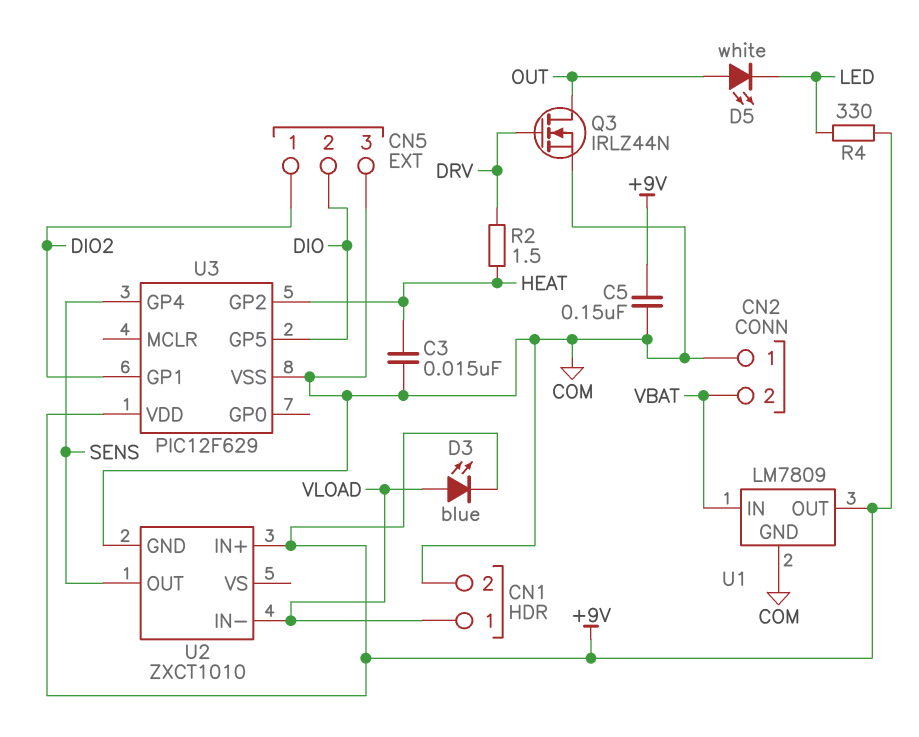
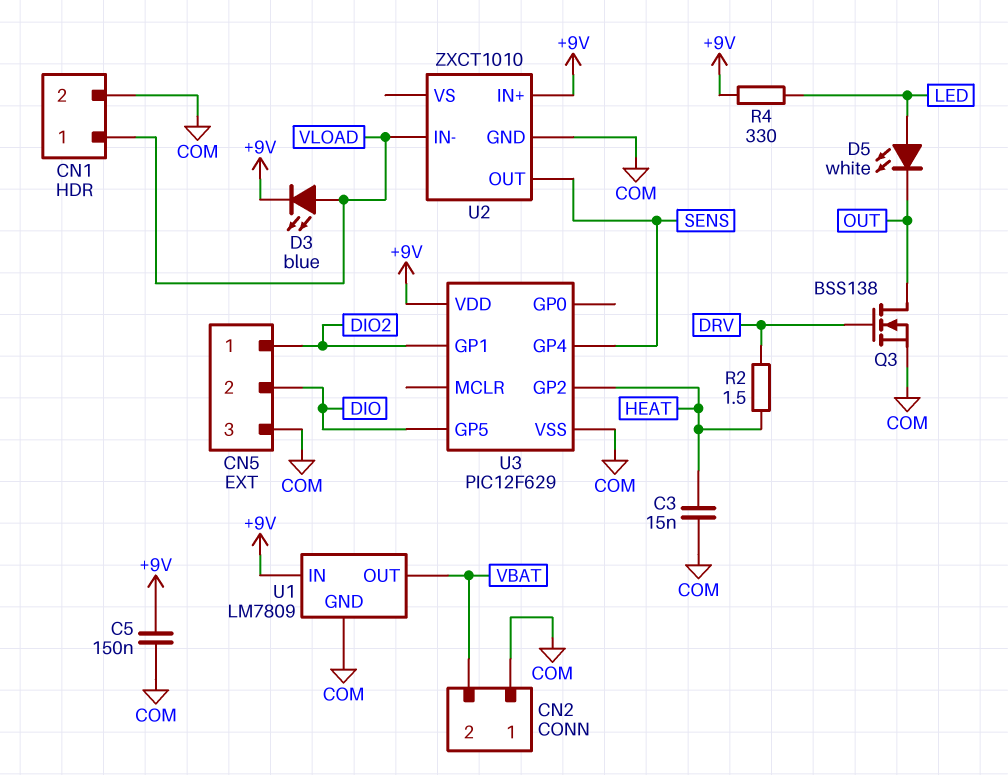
D5: LED white (A OUT, K LED) -> LED white (A LED, K OUT)
Q3: NMOS IRLZ44N (G DRV, D OUT, S COM) -> NMOS BSS138 (G DRV, D OUT, S COM)
U1 pin IN: VBAT -> +9V
U1 pin OUT: +9V -> VBAT

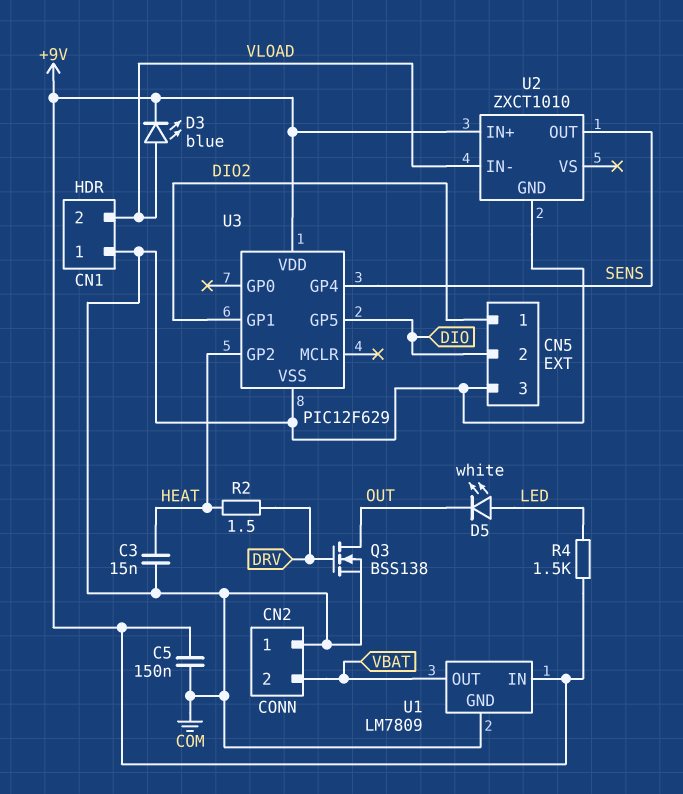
CN1 pin 1: VLOAD -> COM
CN1 pin 2: COM -> VLOAD
R4: 330 (+9V, LED) -> 1.5k (+9V, LED)

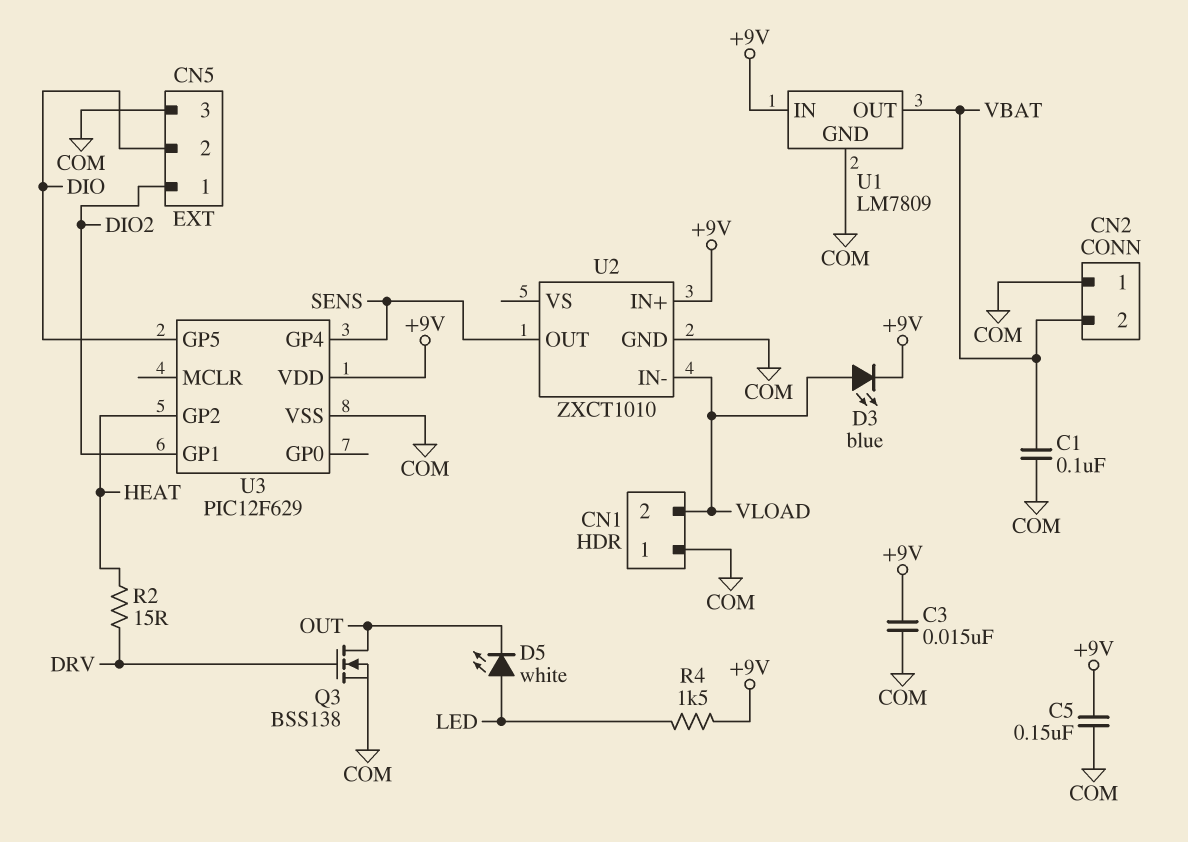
C1: none -> 100nF (COM, VBAT)
C3: 15nF (COM, HEAT) -> 15nF (+9V, COM)
R2: 1.5 (DRV, HEAT) -> 15 (DRV, HEAT)

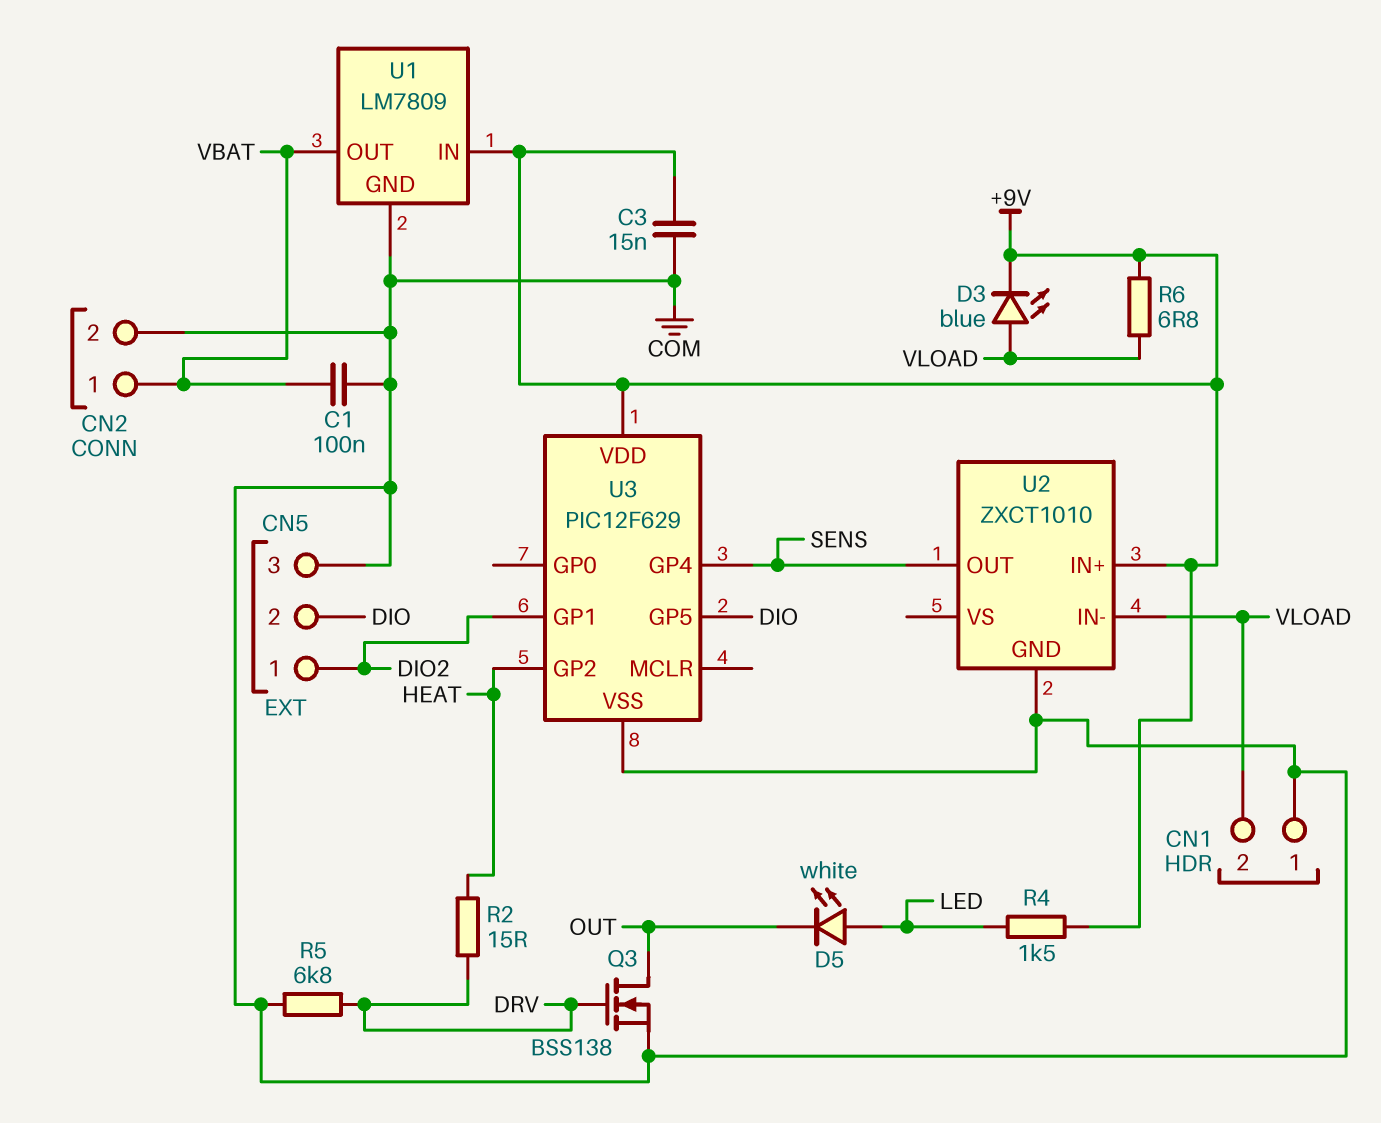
C5: 150nF (+9V, COM) -> none
CN2 pin 1: COM -> VBAT
CN2 pin 2: VBAT -> COM
R5: none -> 6.8k (COM, DRV)
R6: none -> 6.8 (+9V, VLOAD)

